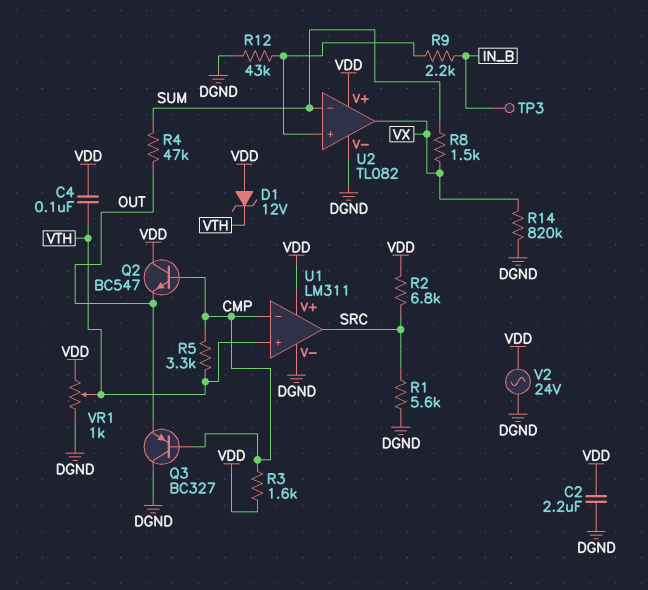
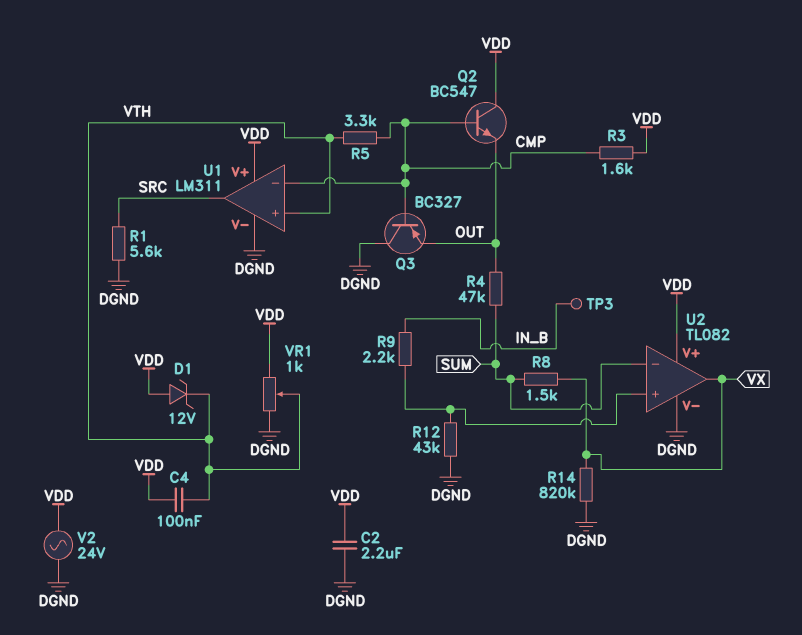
R2: 6.8k (SRC, VDD) -> none

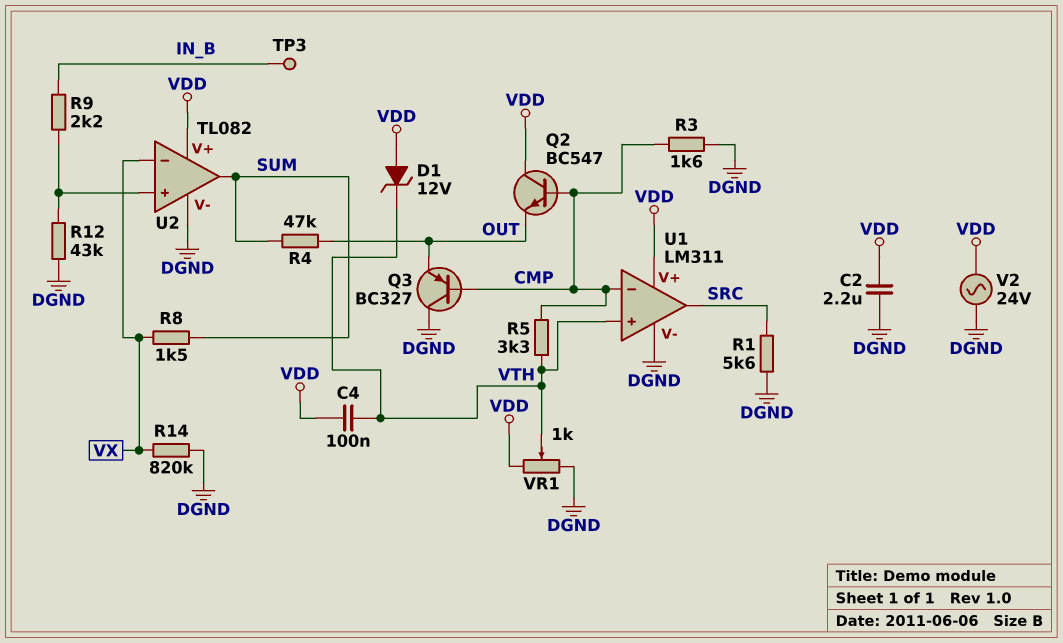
R3: 1.6k (CMP, VDD) -> 1.6k (CMP, DGND)
U2 pin in-: SUM -> VX
U2 pin out: VX -> SUM

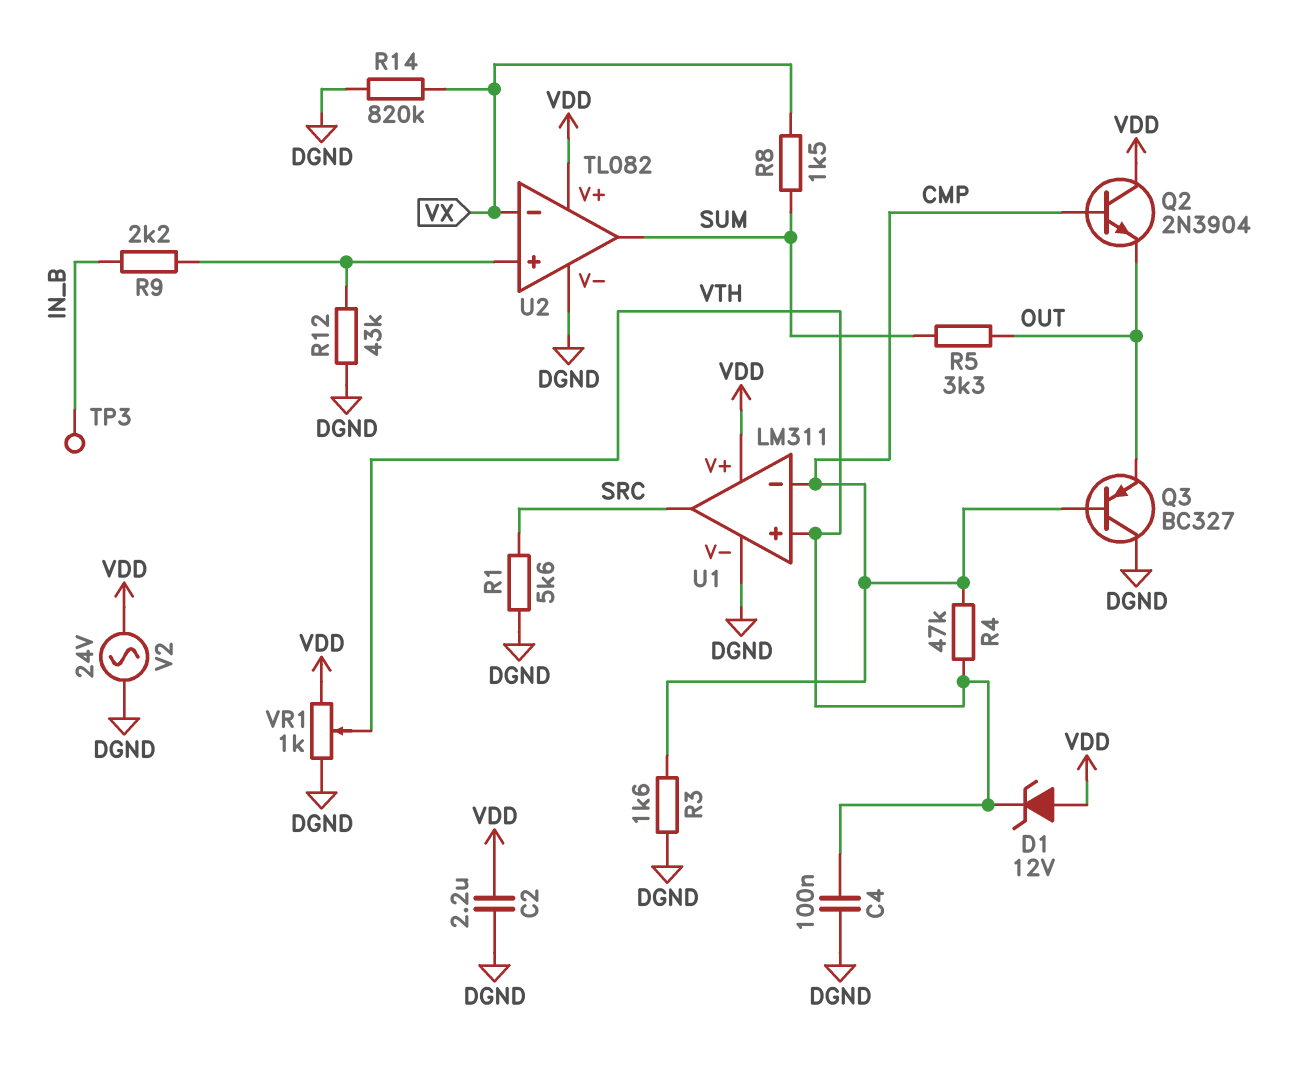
C4: 100nF (VDD, VTH) -> 100nF (DGND, VTH)
Q2: NPN BC547 (B CMP, C VDD, E OUT) -> NPN 2N3904 (B CMP, C VDD, E OUT)
R4: 47k (OUT, SUM) -> 47k (CMP, VTH)
R5: 3.3k (CMP, VTH) -> 3.3k (OUT, SUM)

